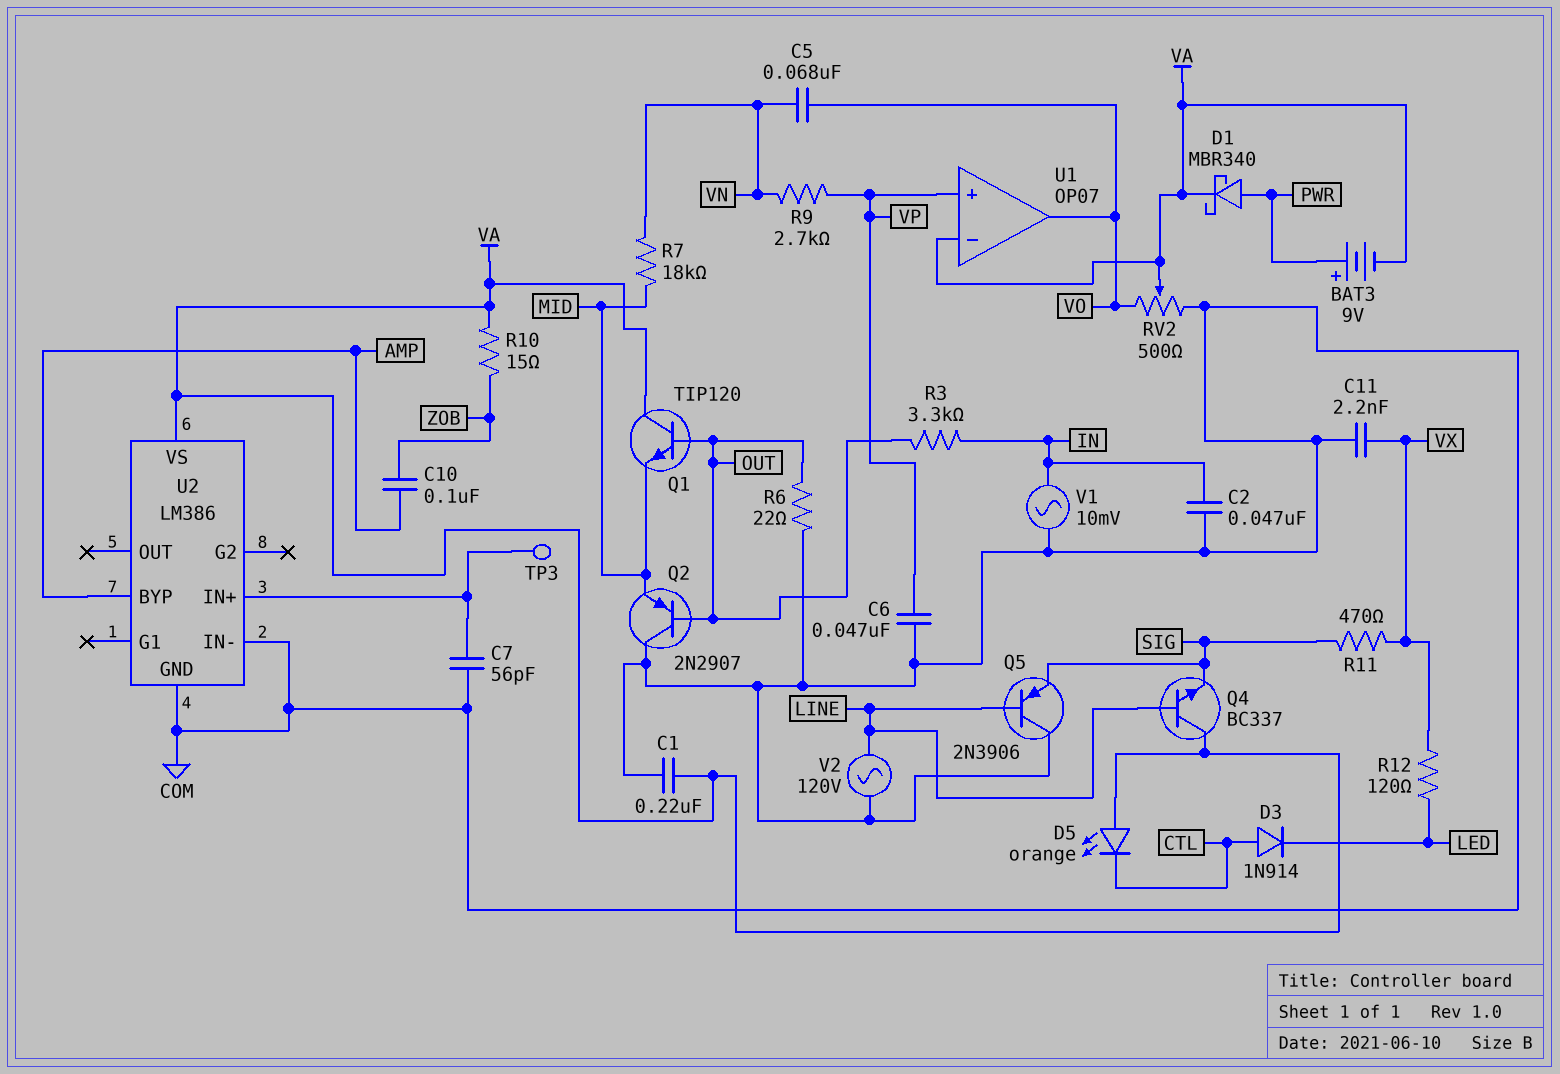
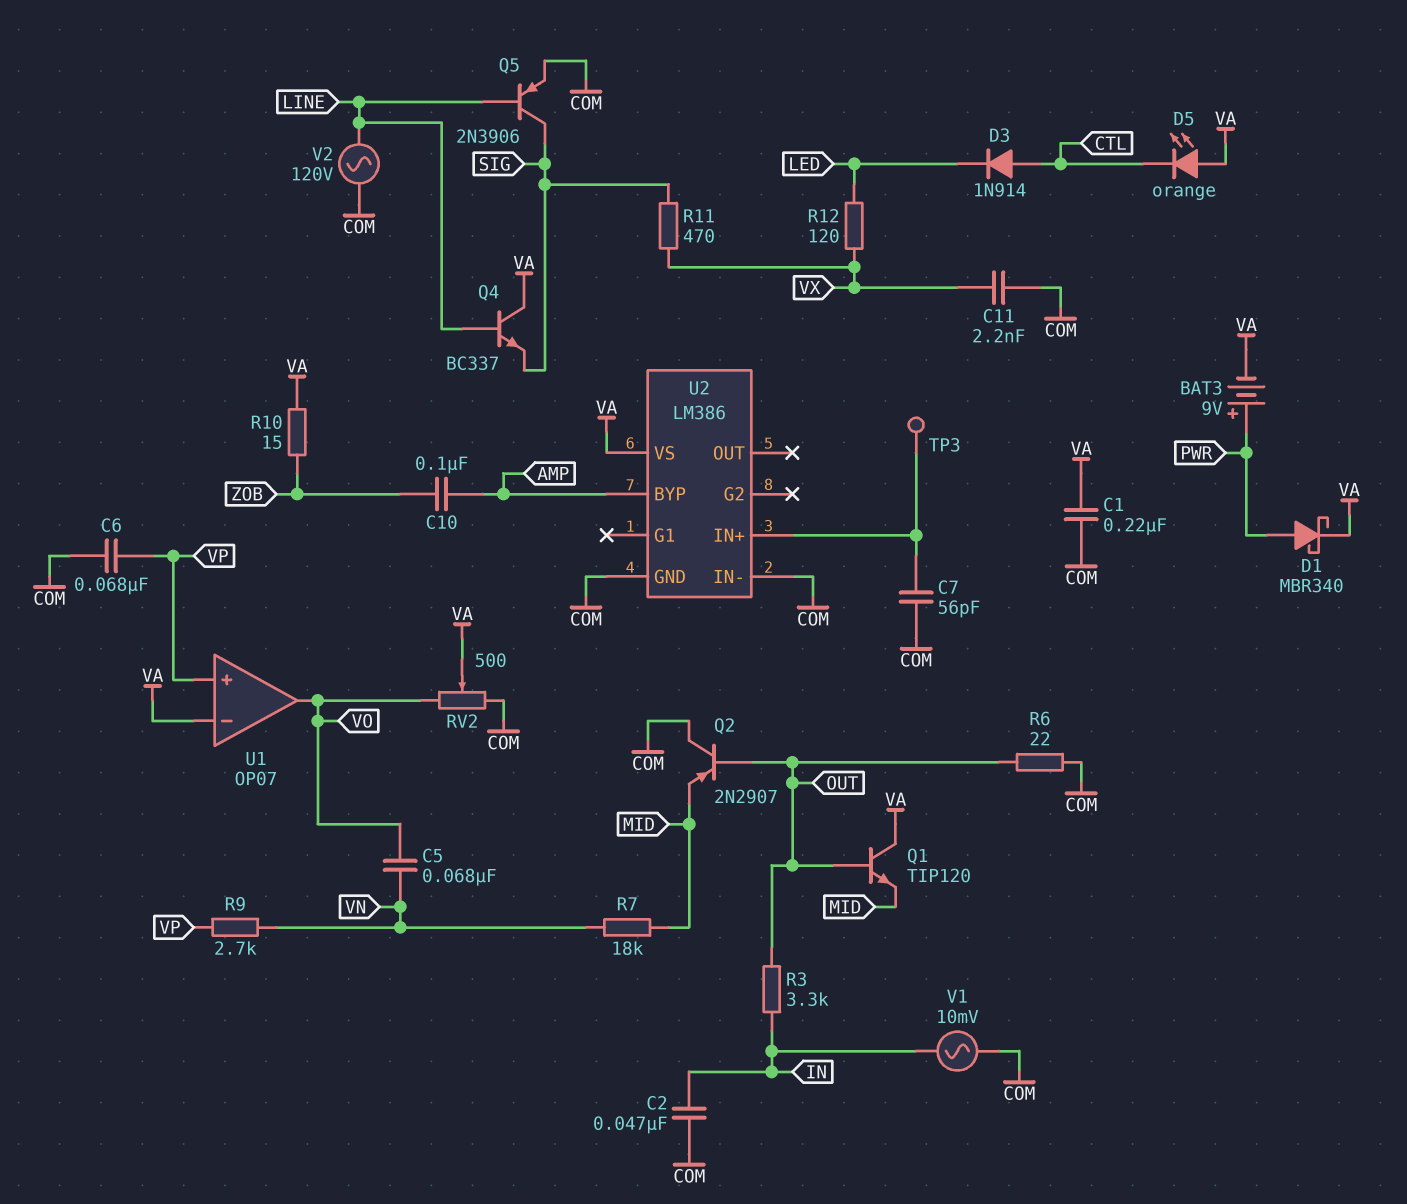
C6: 47nF (COM, VP) -> 68nF (COM, VP)
Q5: PNP 2N3906 (B LINE, C COM, E SIG) -> PNP 2N3906 (B LINE, C SIG, E COM)

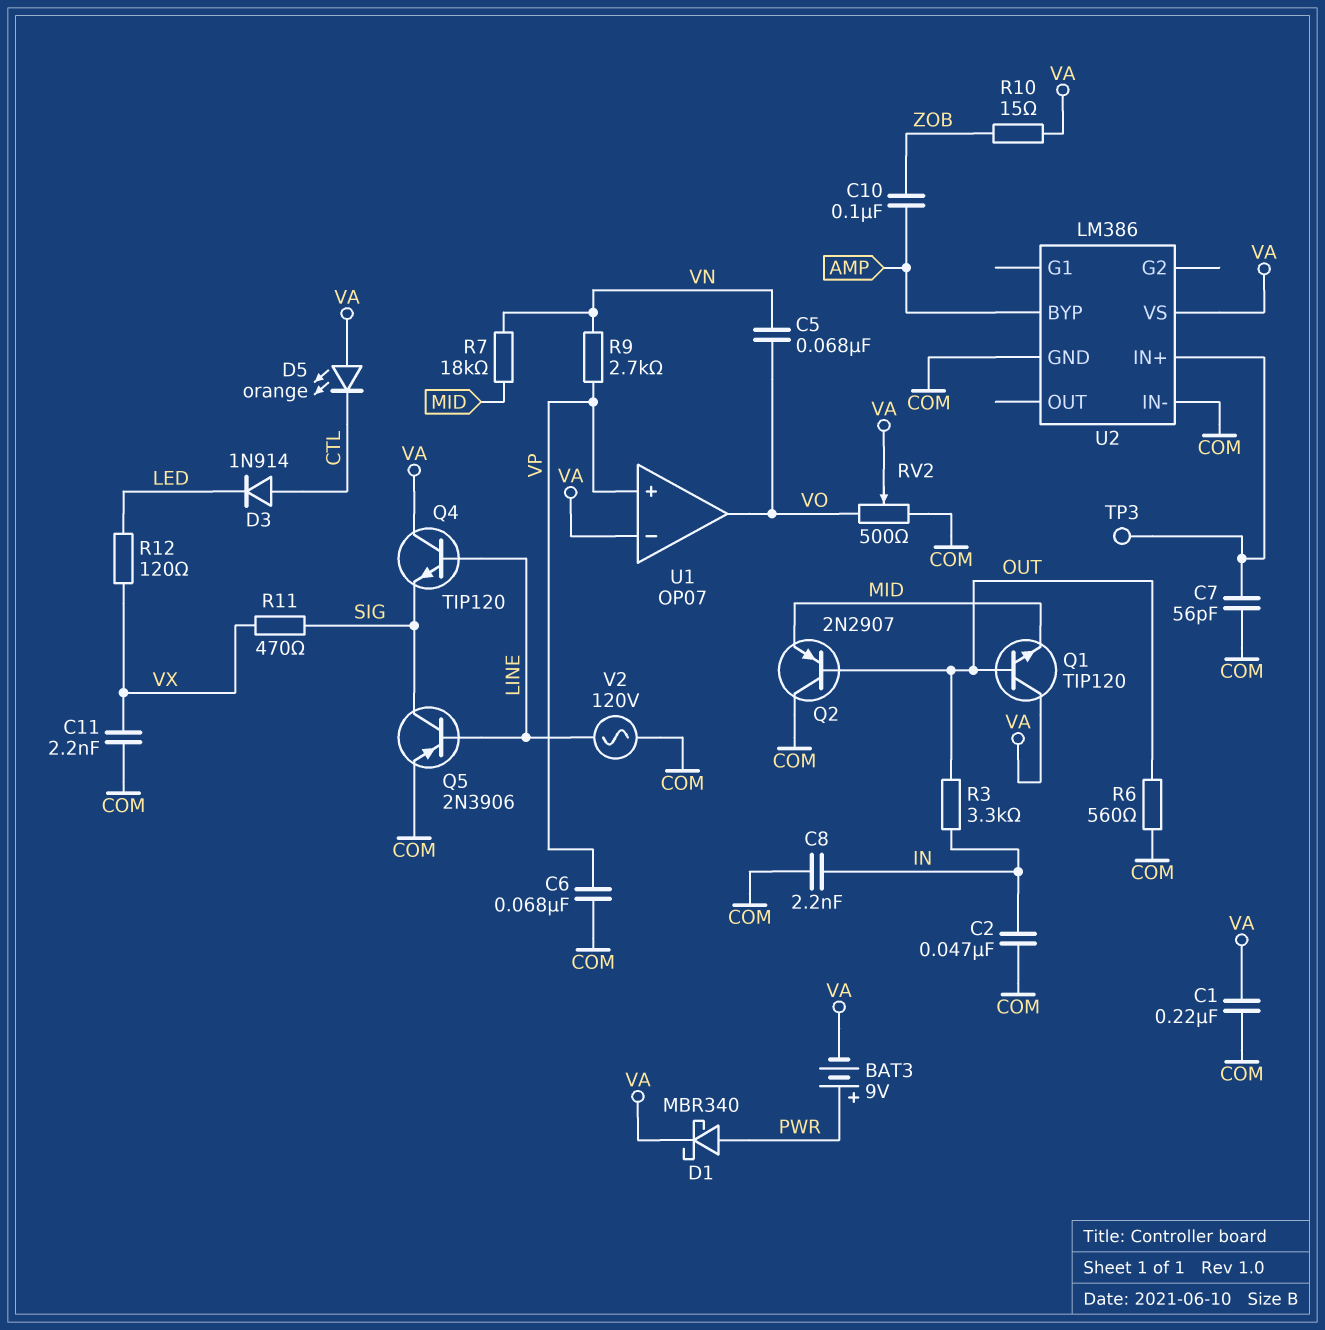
C8: none -> 2.2nF (COM, IN)
Q4: NPN BC337 (B LINE, C VA, E SIG) -> NPN TIP120 (B LINE, C VA, E SIG)
R6: 22 (COM, OUT) -> 560 (COM, OUT)
V1: AC 10mV (COM, IN) -> none

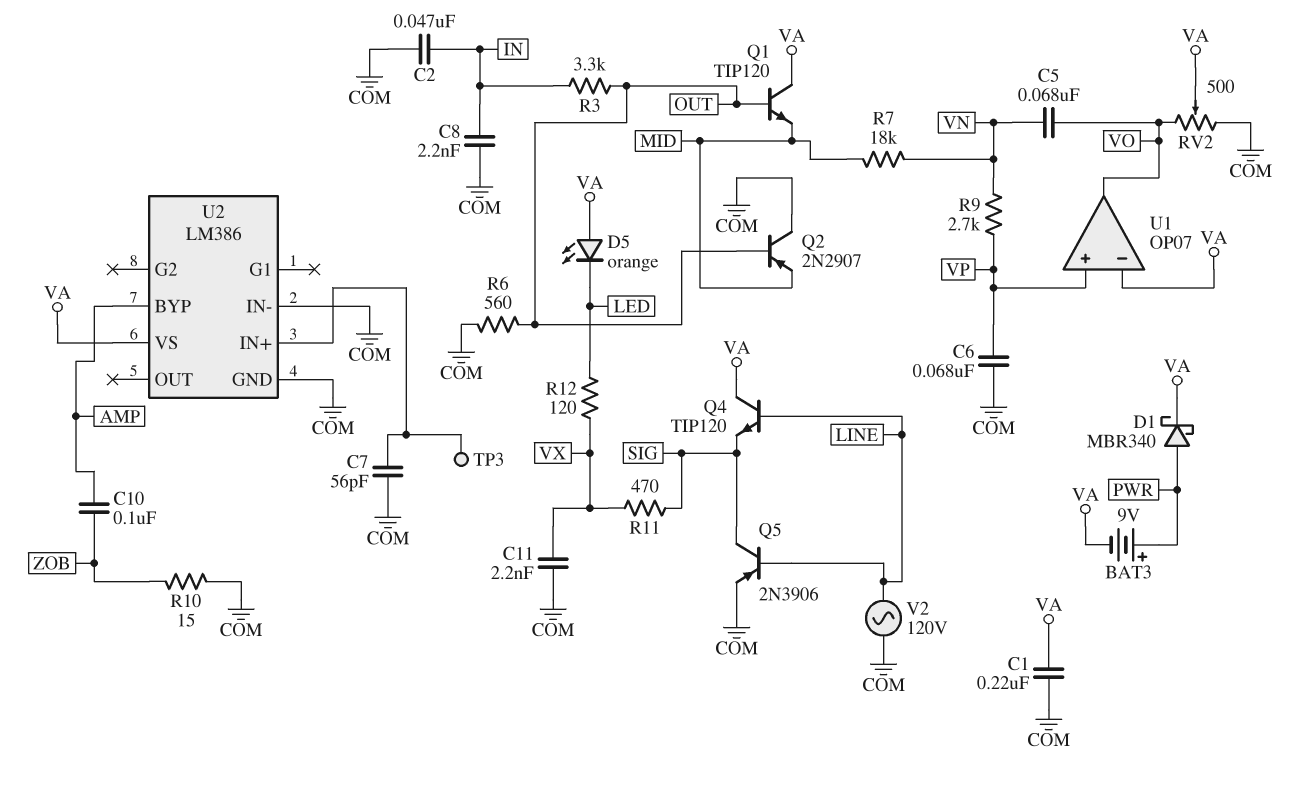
D3: diode 1N914 (A CTL, K LED) -> none
D5: LED orange (A VA, K CTL) -> LED orange (A VA, K LED)
R10: 15 (VA, ZOB) -> 15 (COM, ZOB)

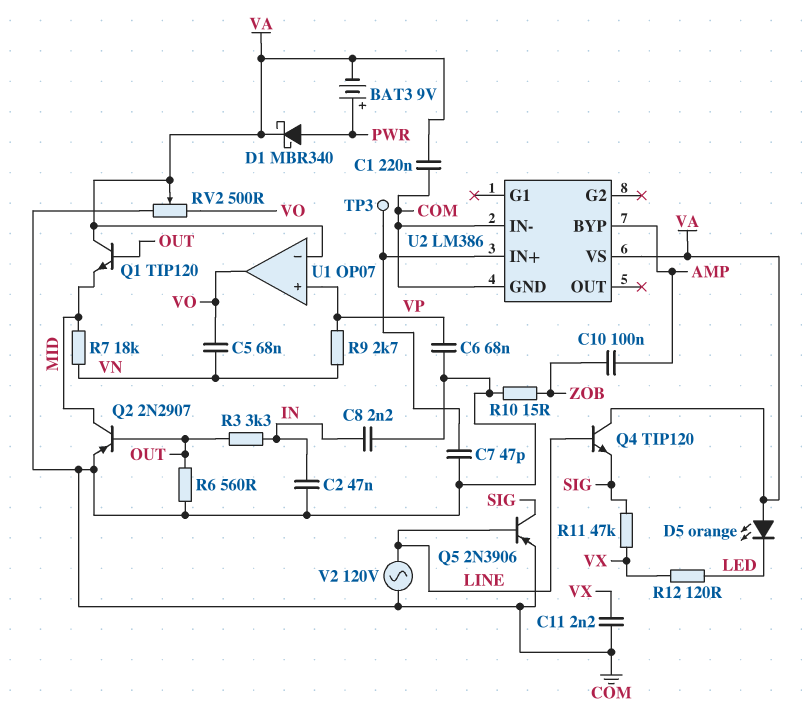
C7: 56pF (COM, U2/IN+) -> 47pF (COM, U2/IN+)
Q2: PNP 2N2907 (B OUT, C COM, E MID) -> PNP 2N2907 (B OUT, C MID, E COM)
R11: 470 (SIG, VX) -> 47k (SIG, VX)

